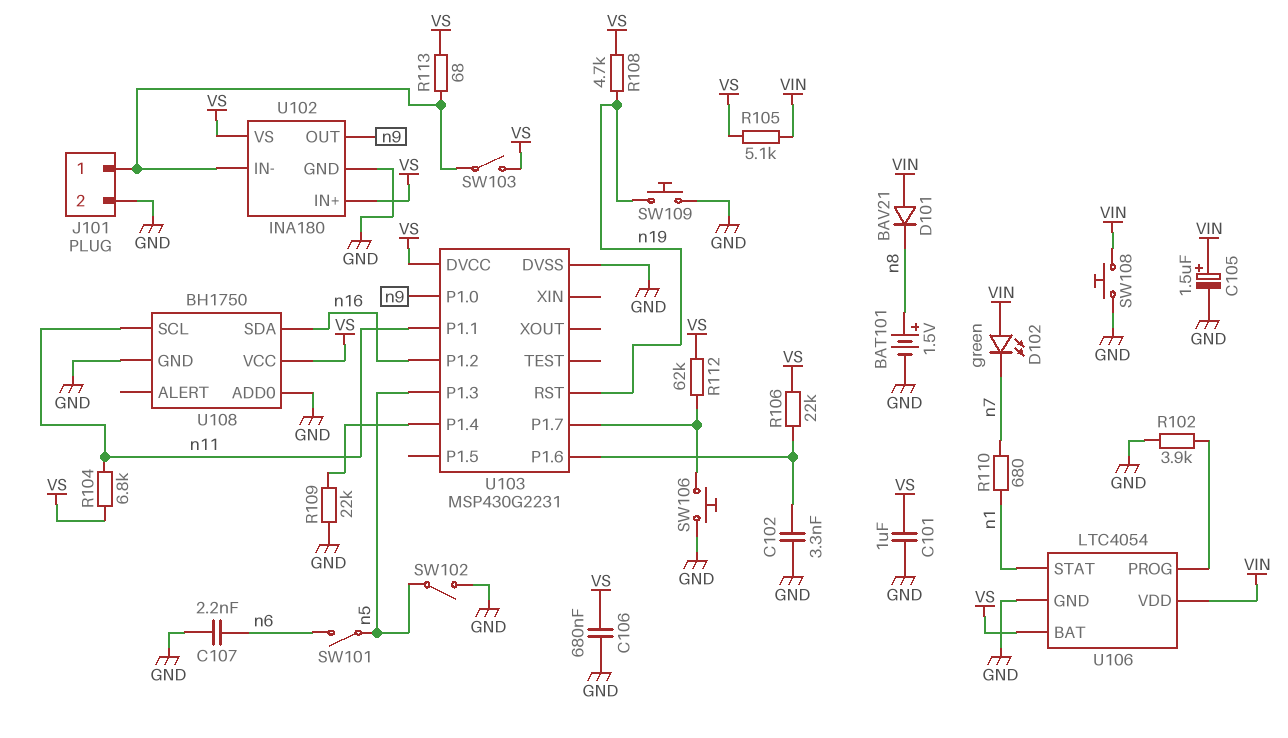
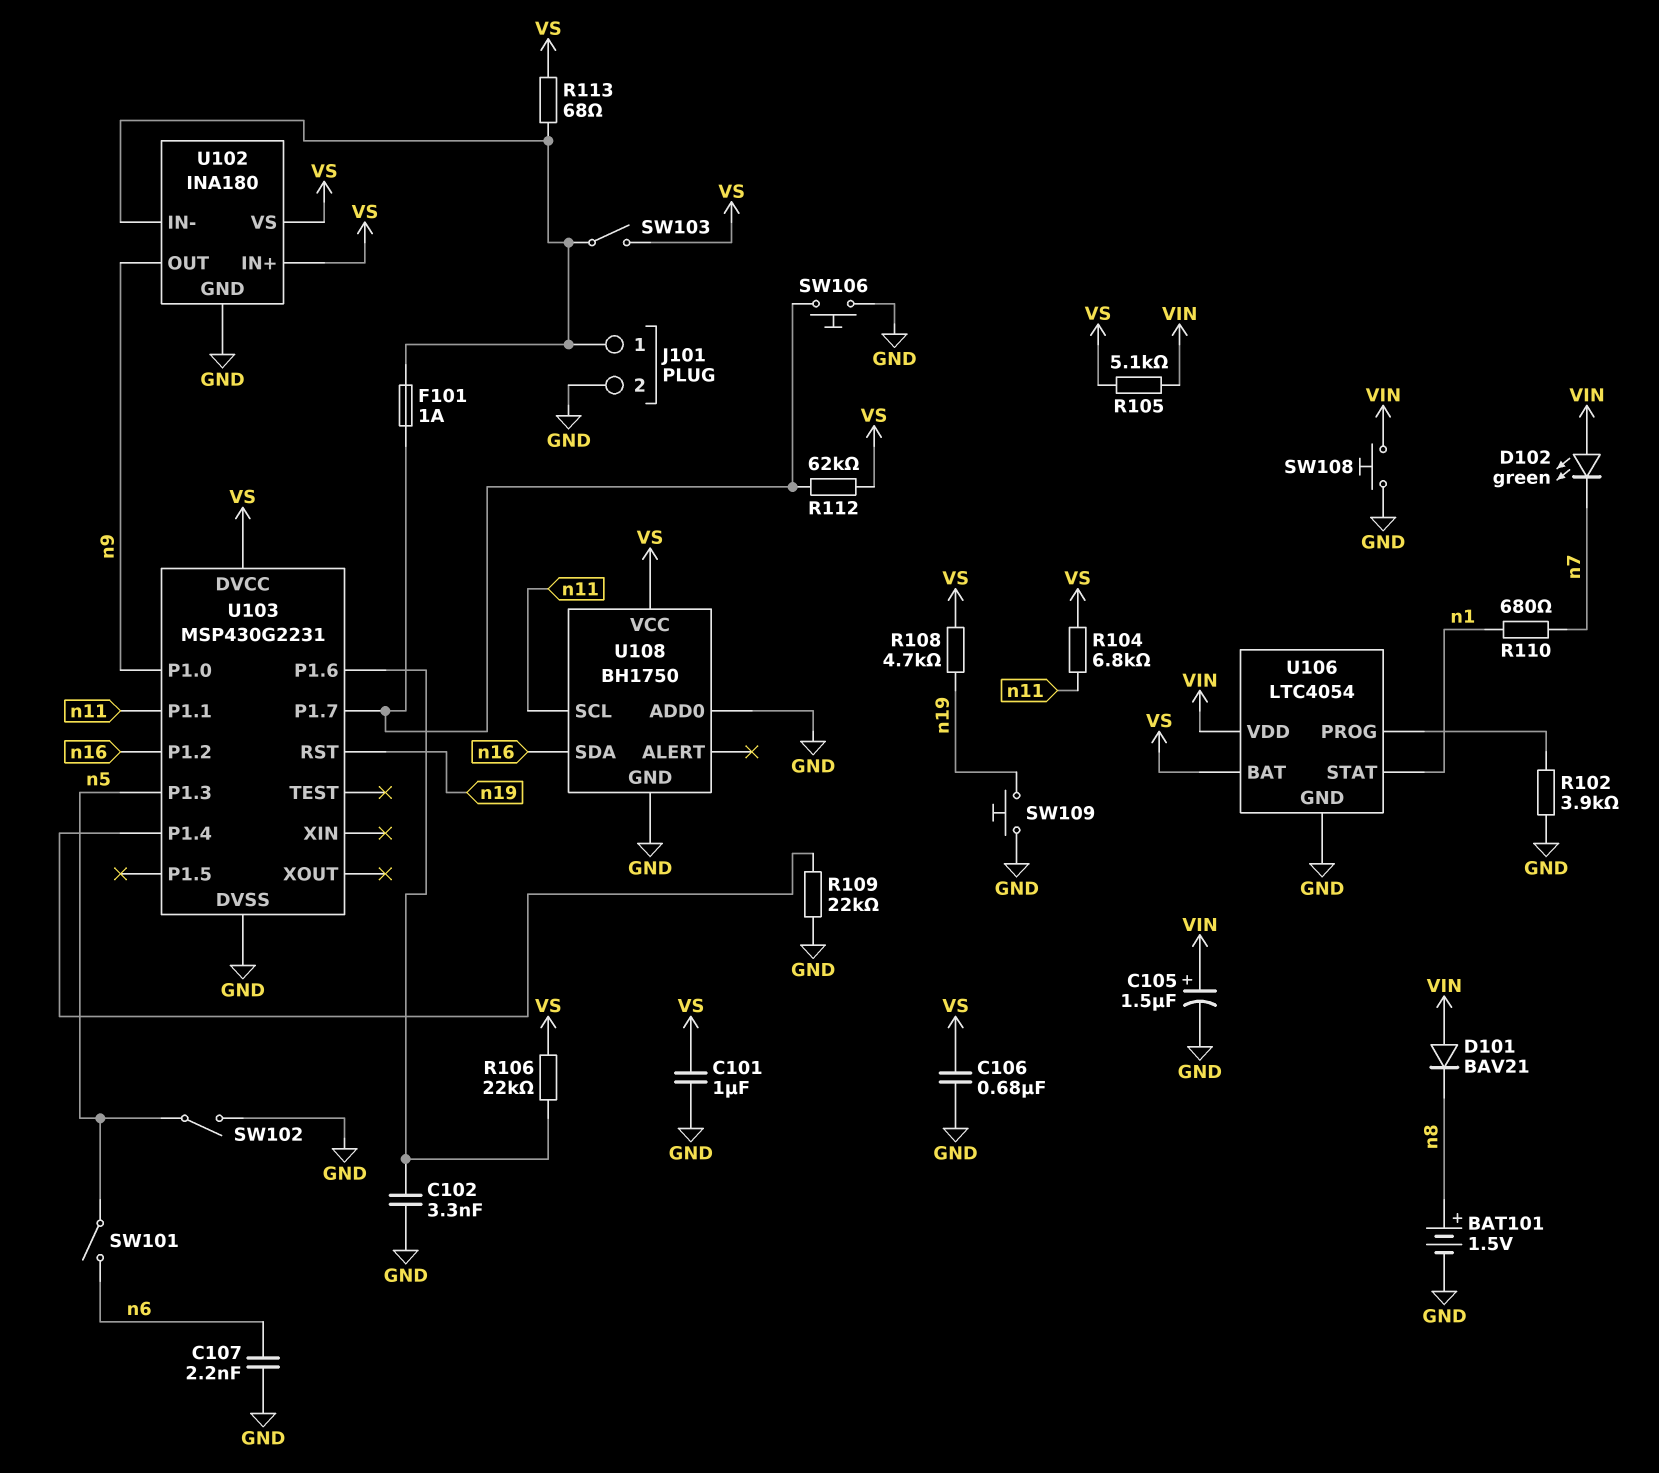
F101: none -> 1A (J101/1, U103/P1.7)

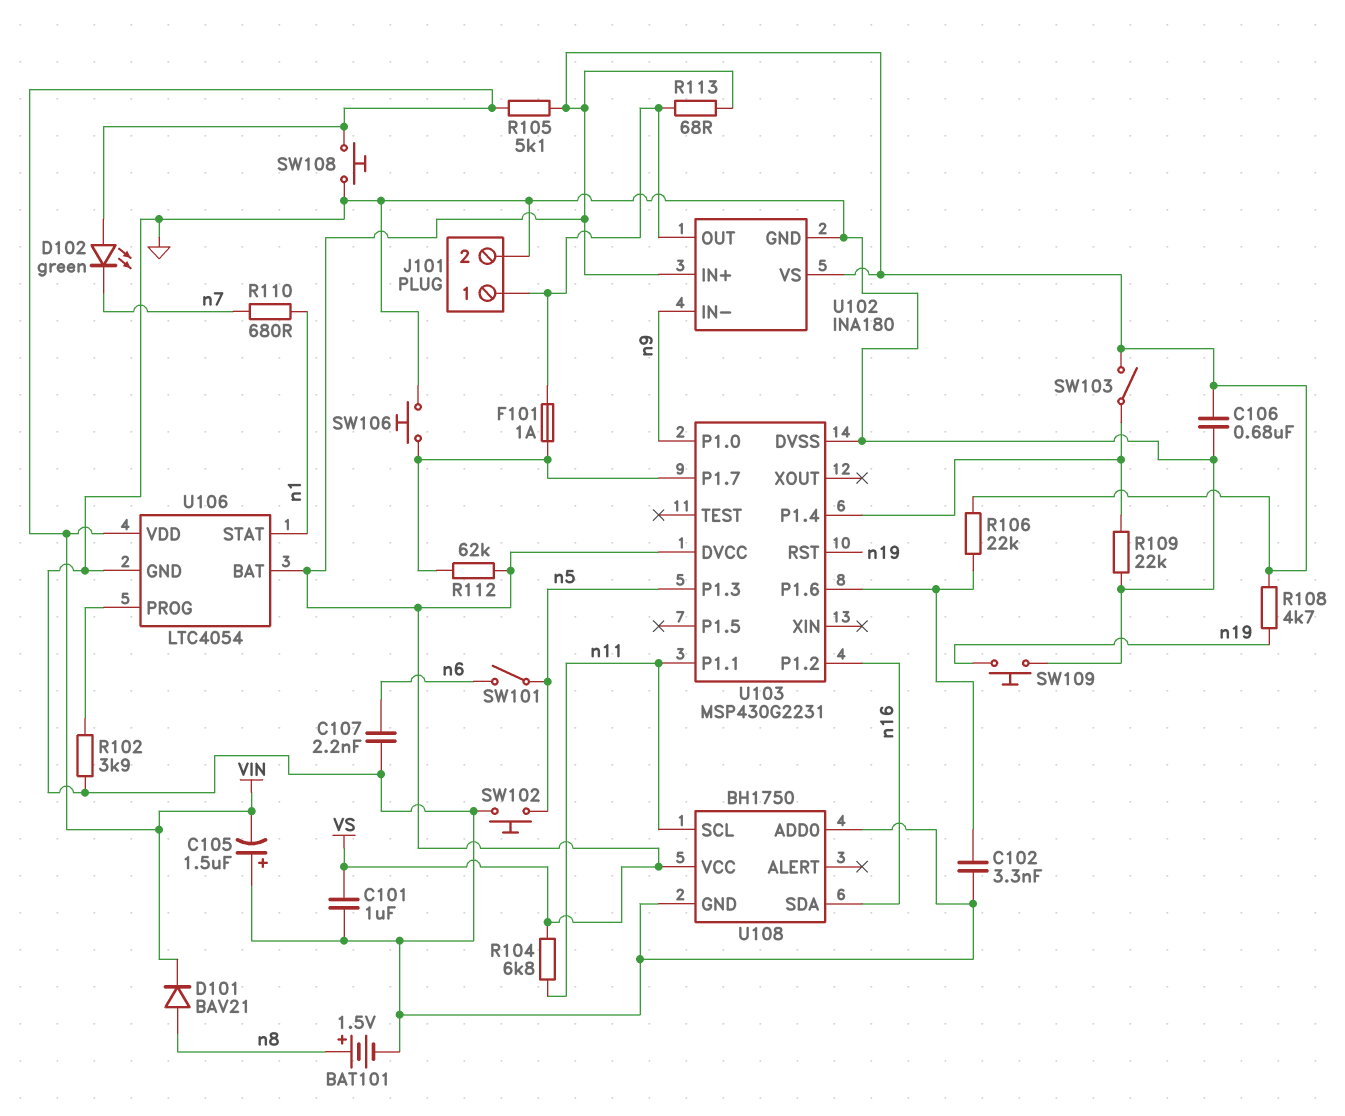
C105: 1.5uF (plus VIN, minus GND) -> 1.5uF (plus GND, minus VIN)
D101: diode BAV21 (A VIN, K n8) -> diode BAV21 (A n8, K VIN)
SW102: switch (GND, n5) -> button (GND, n5)
SW103: switch (J101/1, VS) -> switch (U103/P1.4, VS)
U102 pin IN-: J101/1 -> n9
U102 pin OUT: n9 -> J101/1

